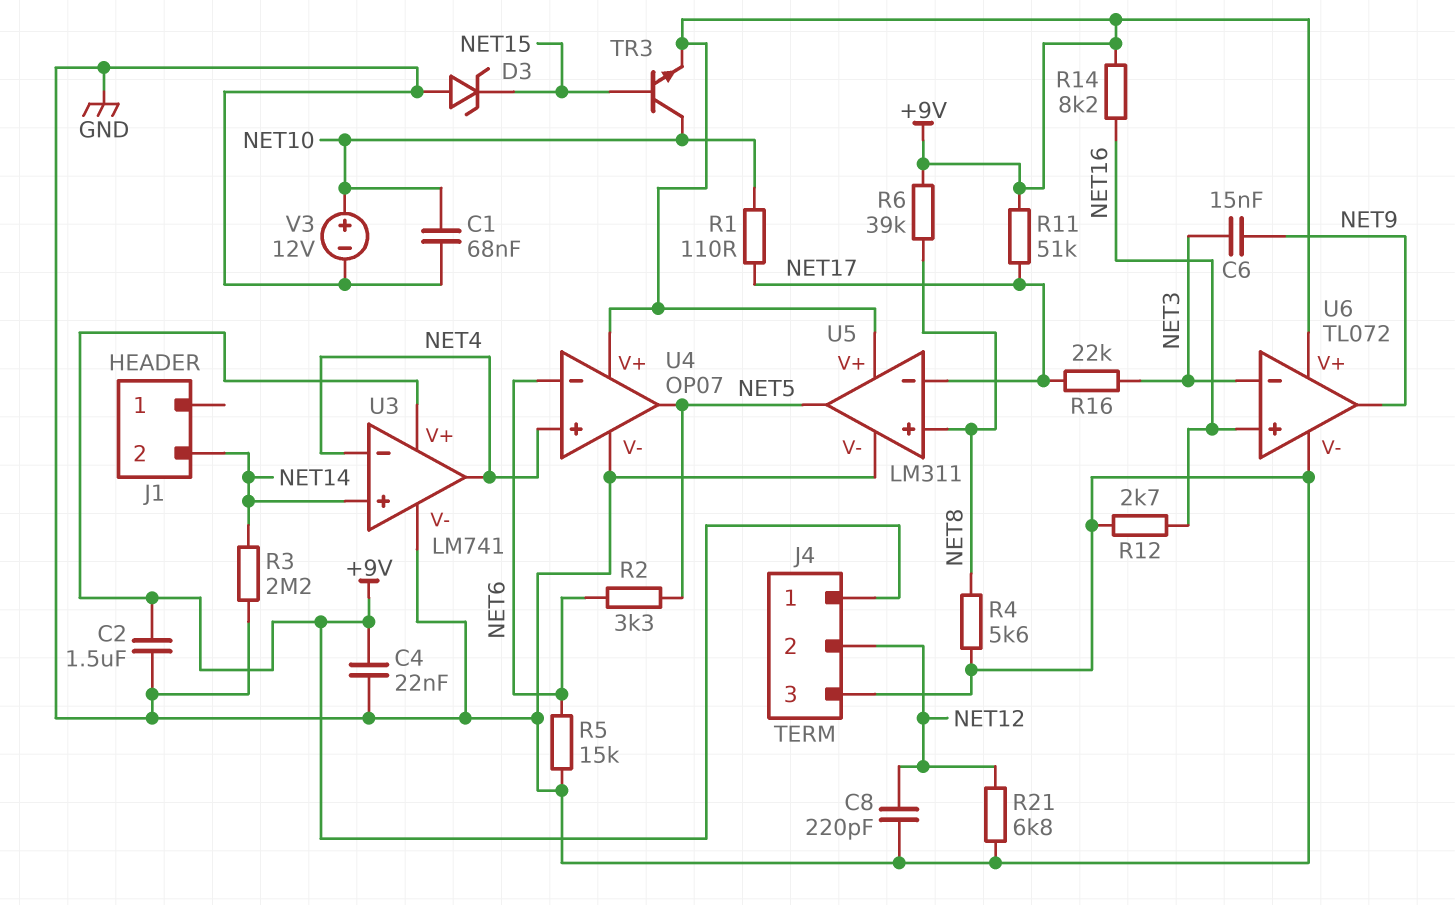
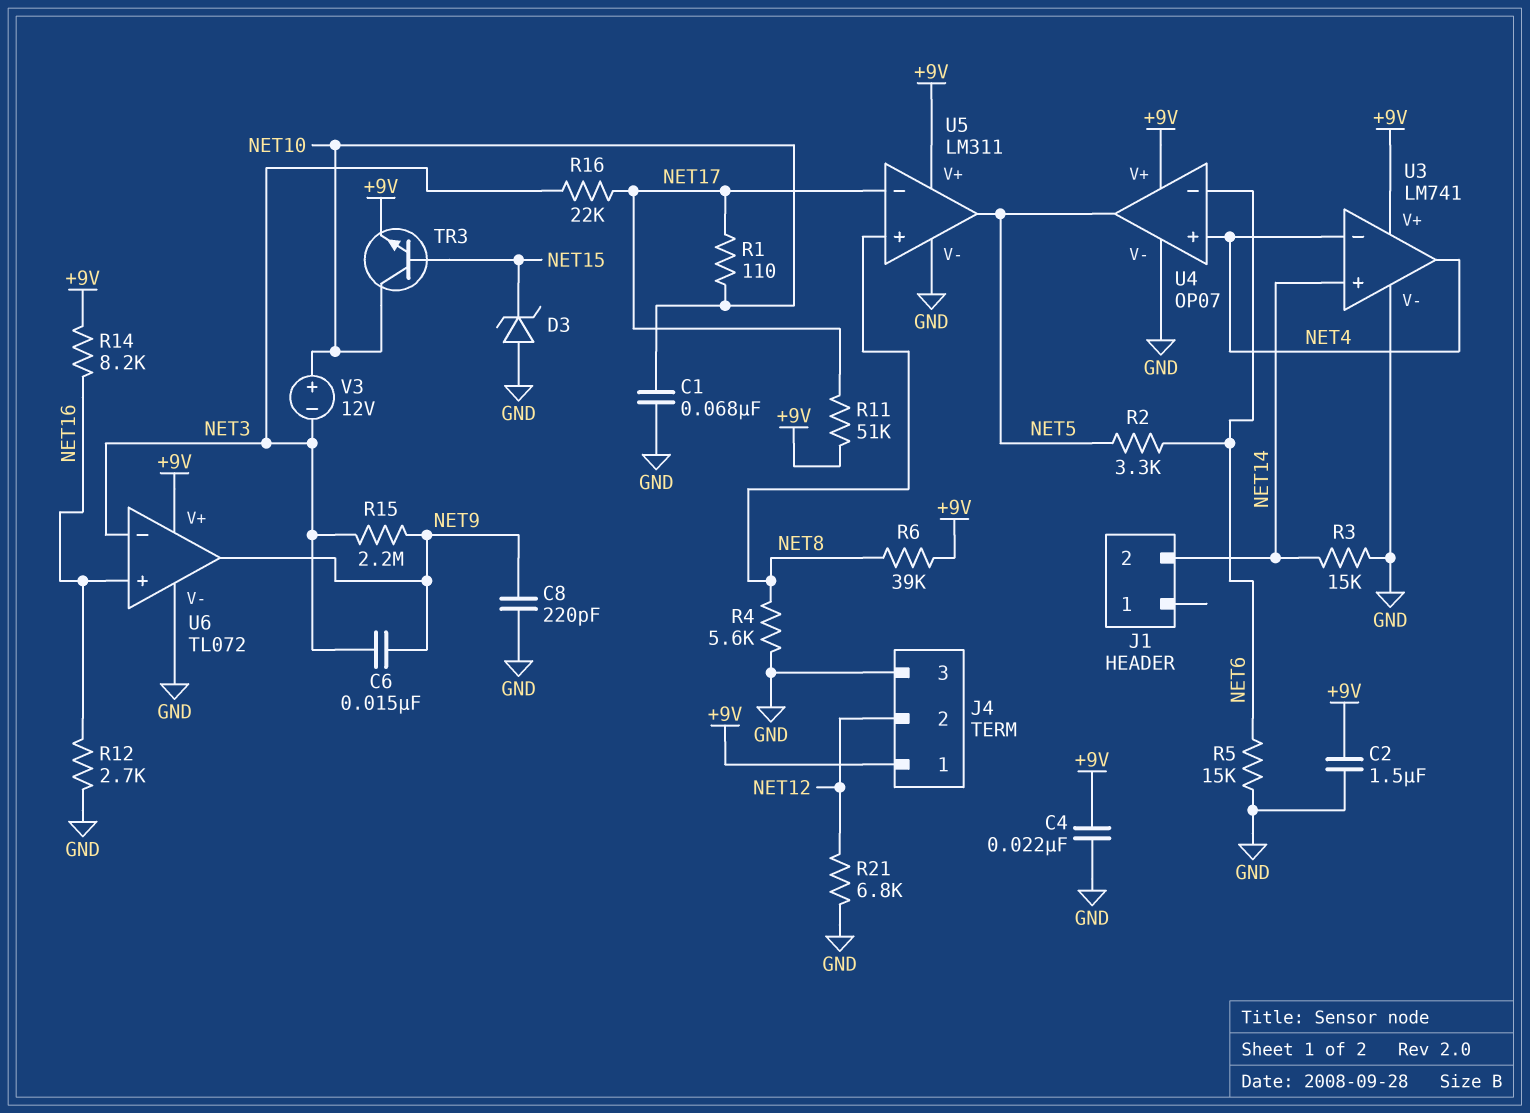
C8: 220pF (GND, NET12) -> 220pF (GND, NET9)
R3: 2.2M (GND, NET14) -> 15k (GND, NET14)
R15: none -> 2.2M (NET3, NET9)
V3: 12V (plus NET10, minus GND) -> 12V (plus NET10, minus NET3)

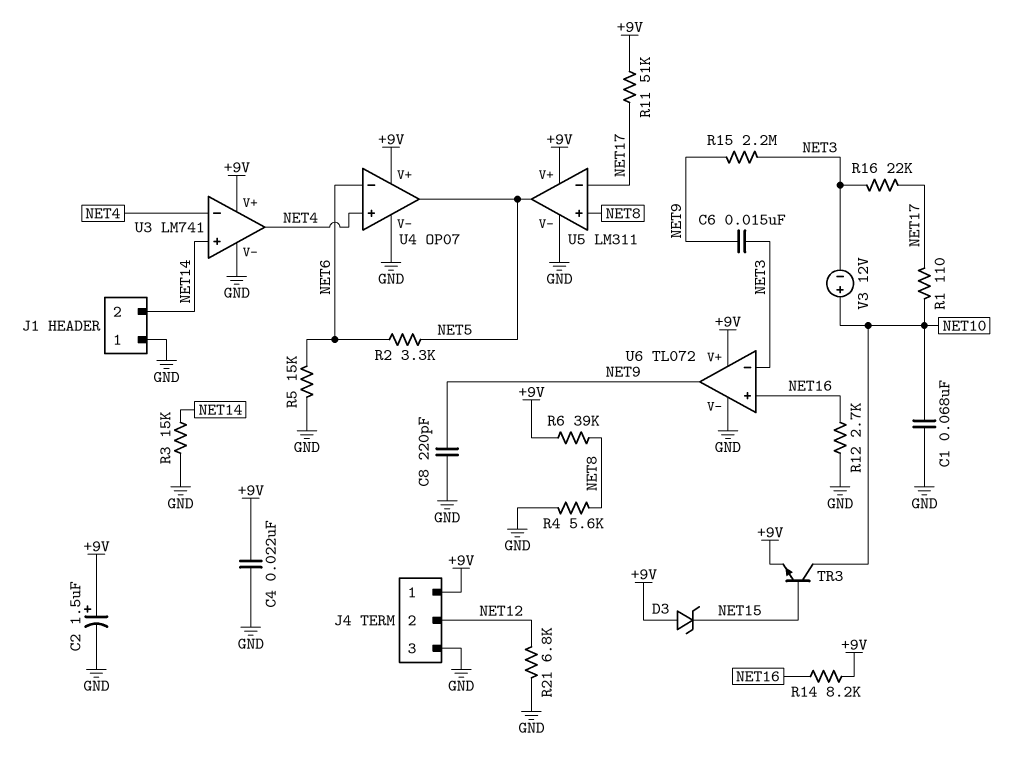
C2: 1.5uF (+9V, GND) -> 1.5uF (plus +9V, minus GND)
D3: zener (A GND, K NET15) -> zener (A +9V, K NET15)
J1 pin 1: none -> GND

